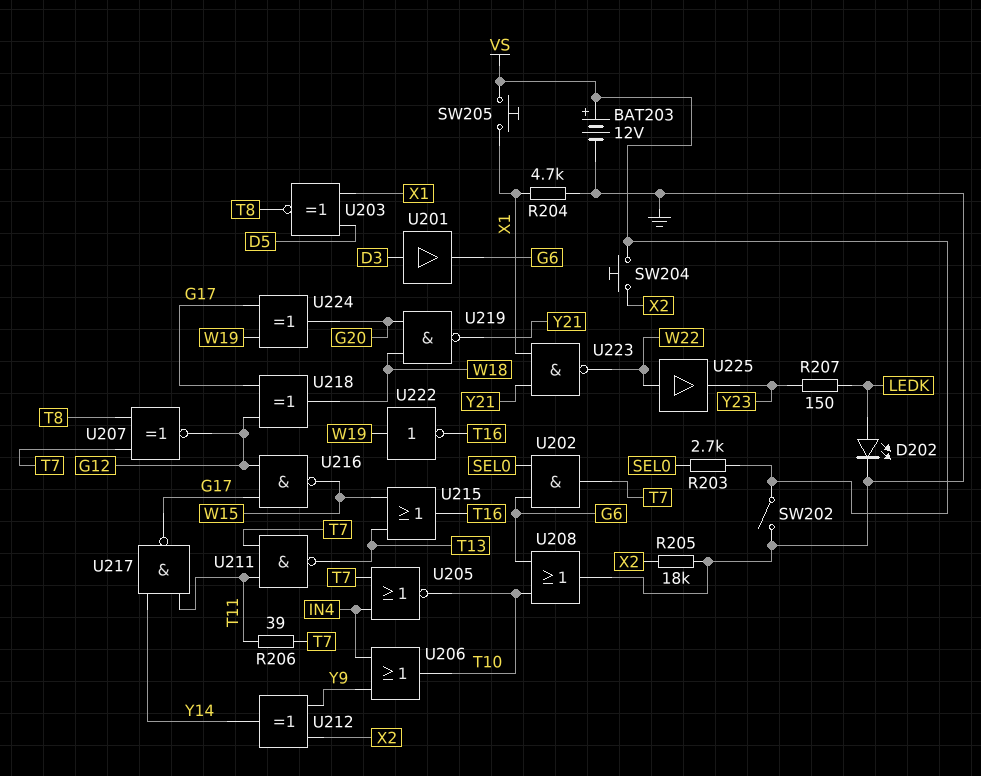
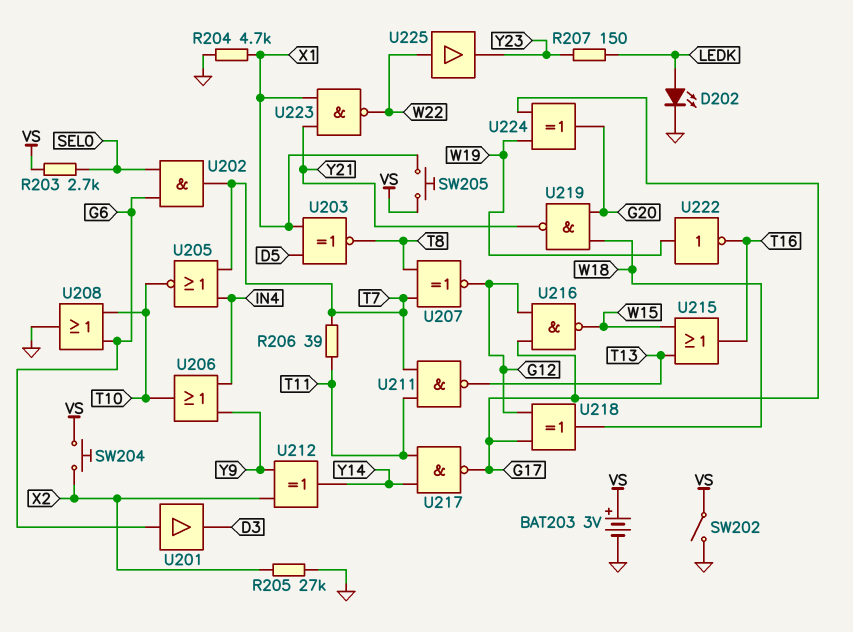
BAT203: 12V (plus VS, minus GND) -> 3V (plus VS, minus GND)
R205: 18k (GND, X2) -> 27k (GND, X2)
U201: buffer (in D3, out G6) -> buffer (in G6, out D3)

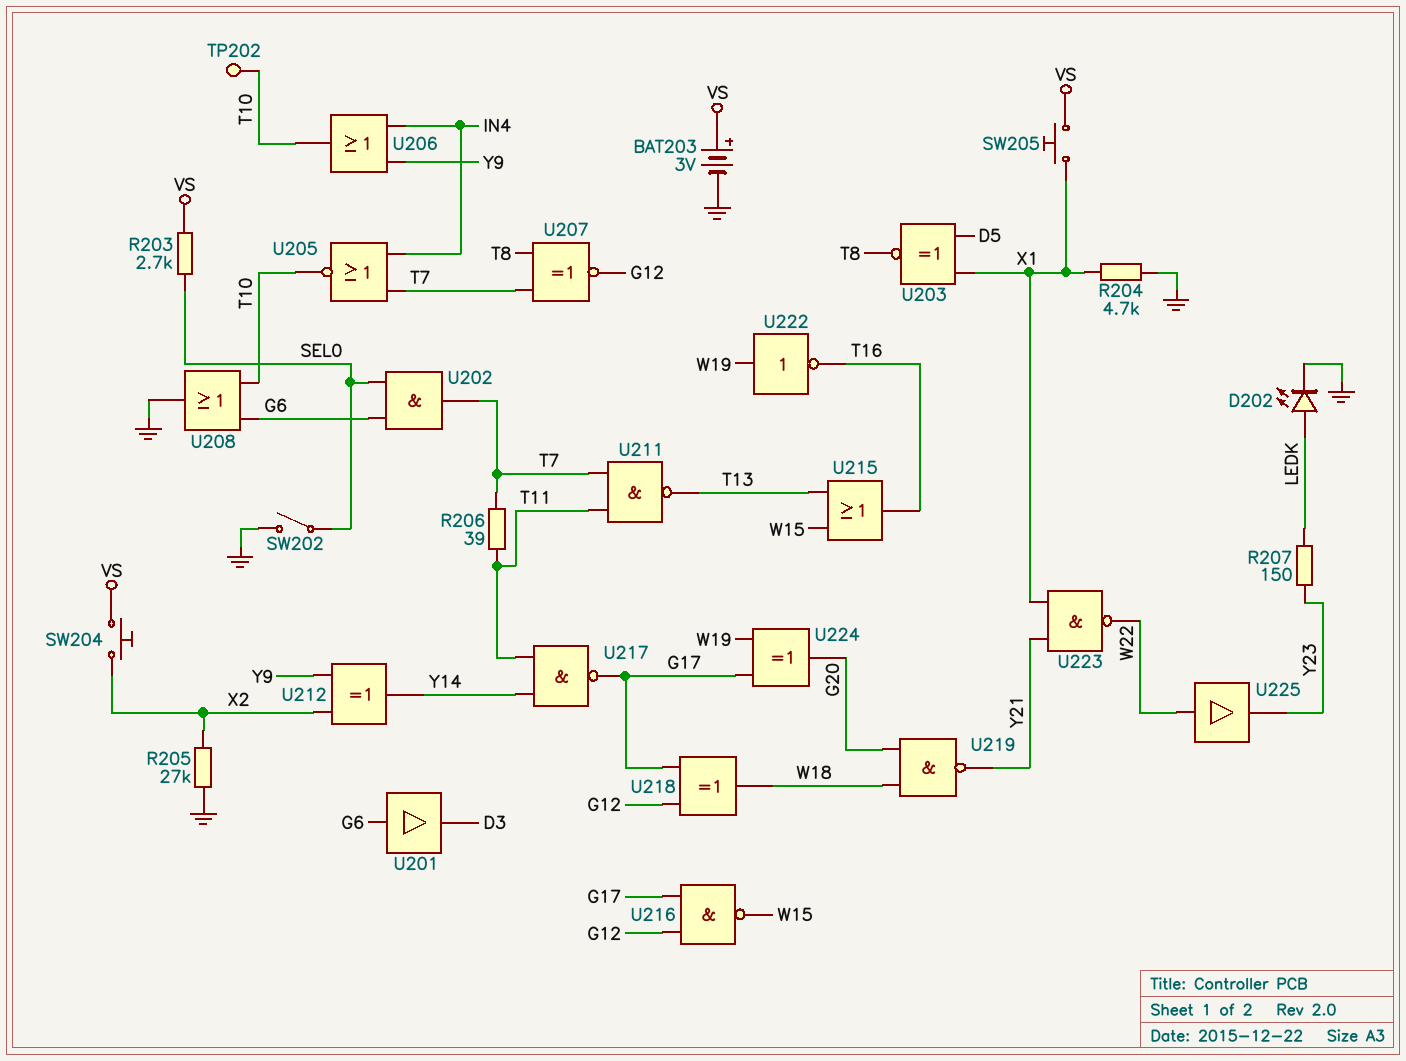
SW202: switch (GND, VS) -> switch (GND, SEL0)
TP202: none -> test point (T10)

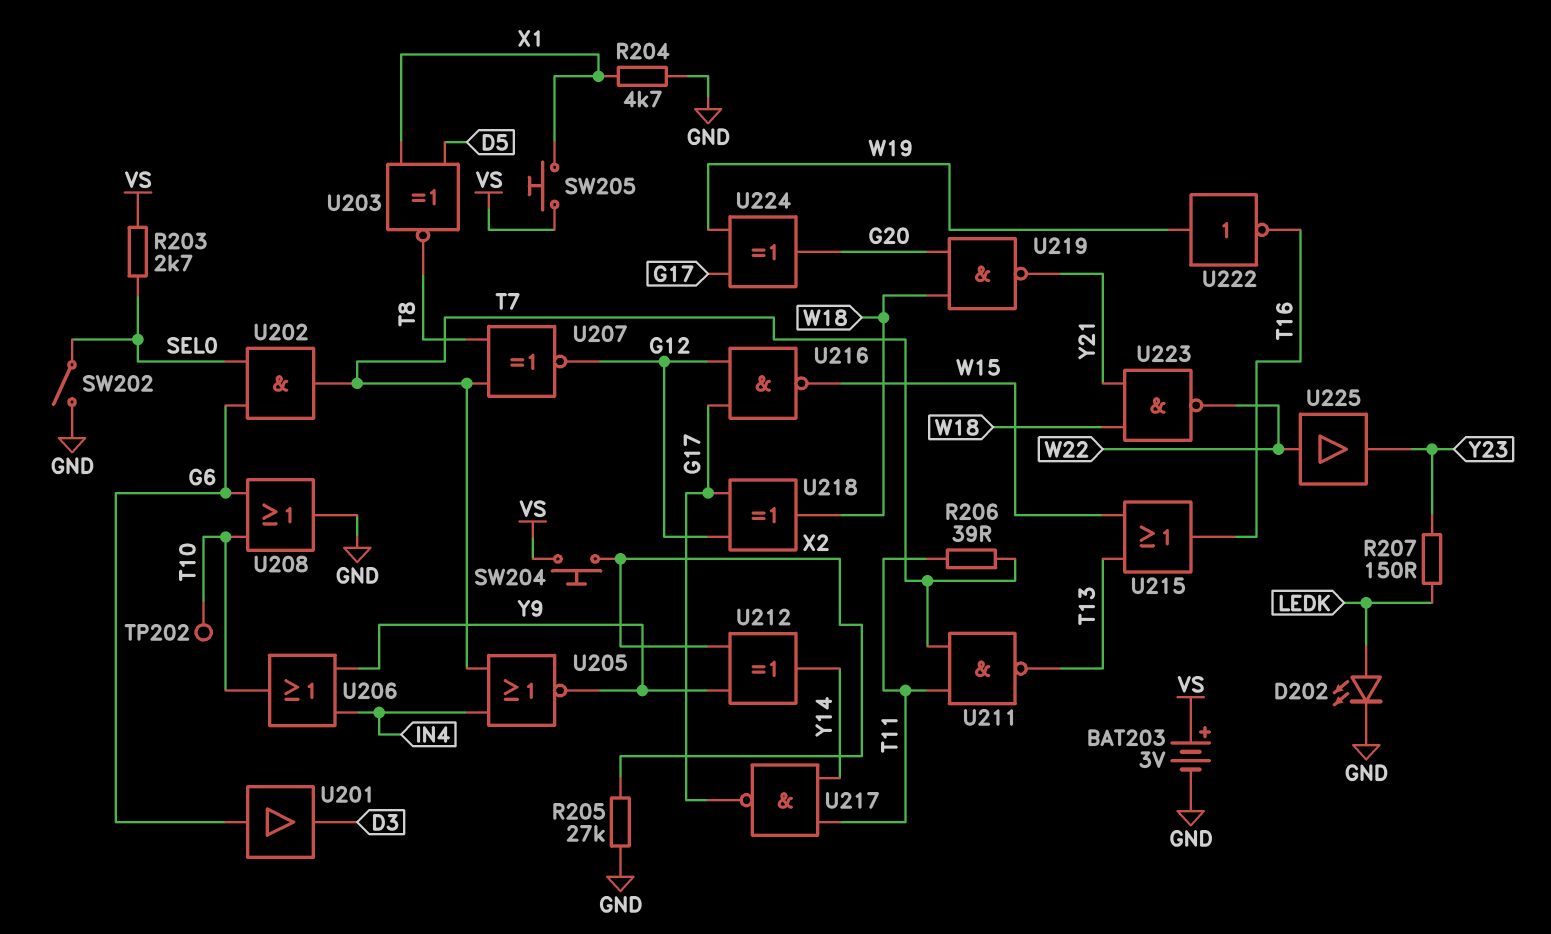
U205: NOR (in IN4, in T7, out T10) -> NOR (in IN4, in T7, out Y9)
U223: NAND (in X1, in Y21, out W22) -> NAND (in W18, in Y21, out W22)

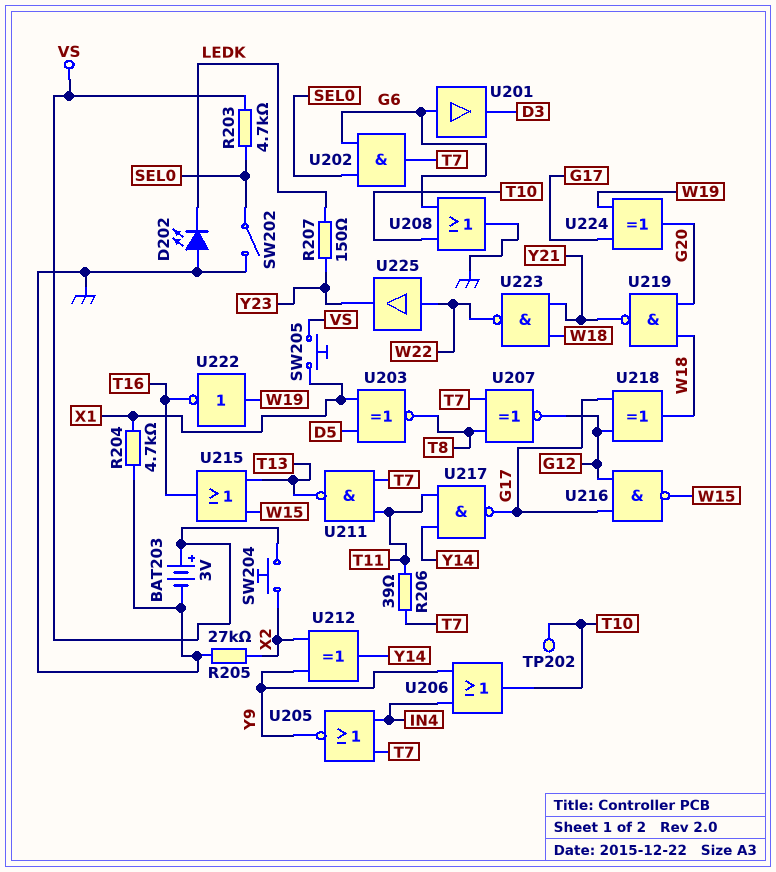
D202: LED (A LEDK, K GND) -> LED (A GND, K LEDK)
R203: 2.7k (SEL0, VS) -> 4.7k (SEL0, VS)

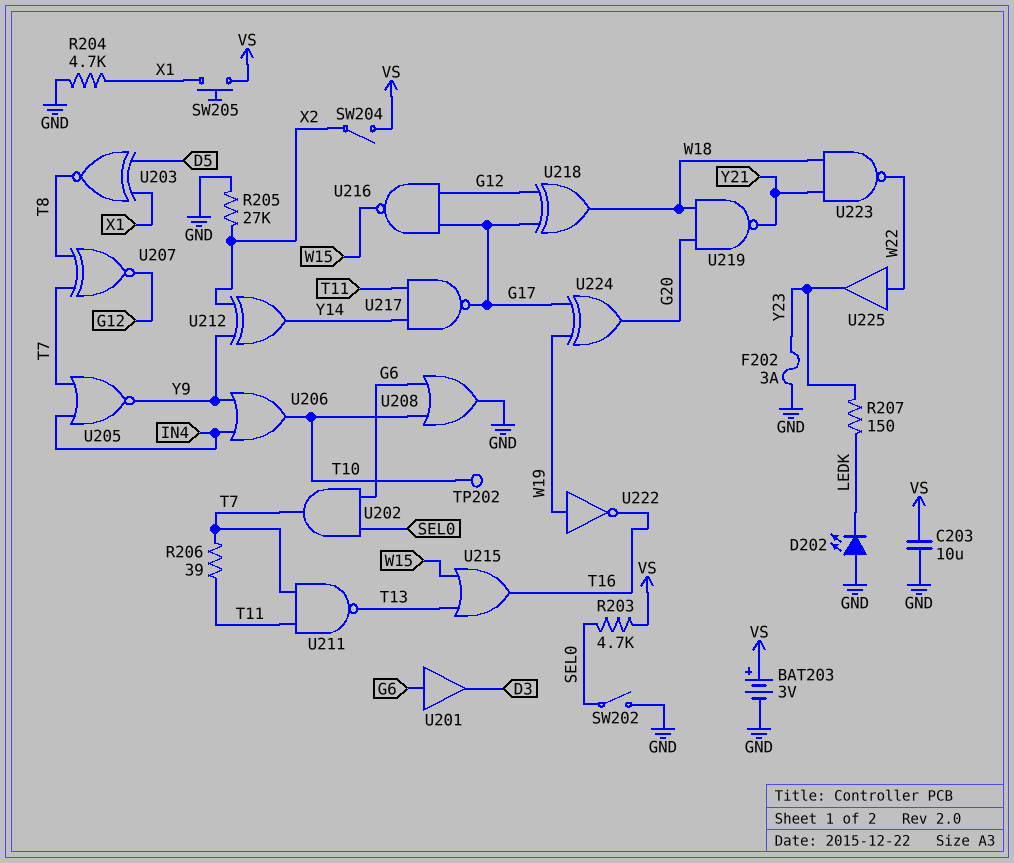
C203: none -> 10uF (GND, VS)
F202: none -> 3A (GND, Y23)
SW204: button (VS, X2) -> switch (VS, X2)

